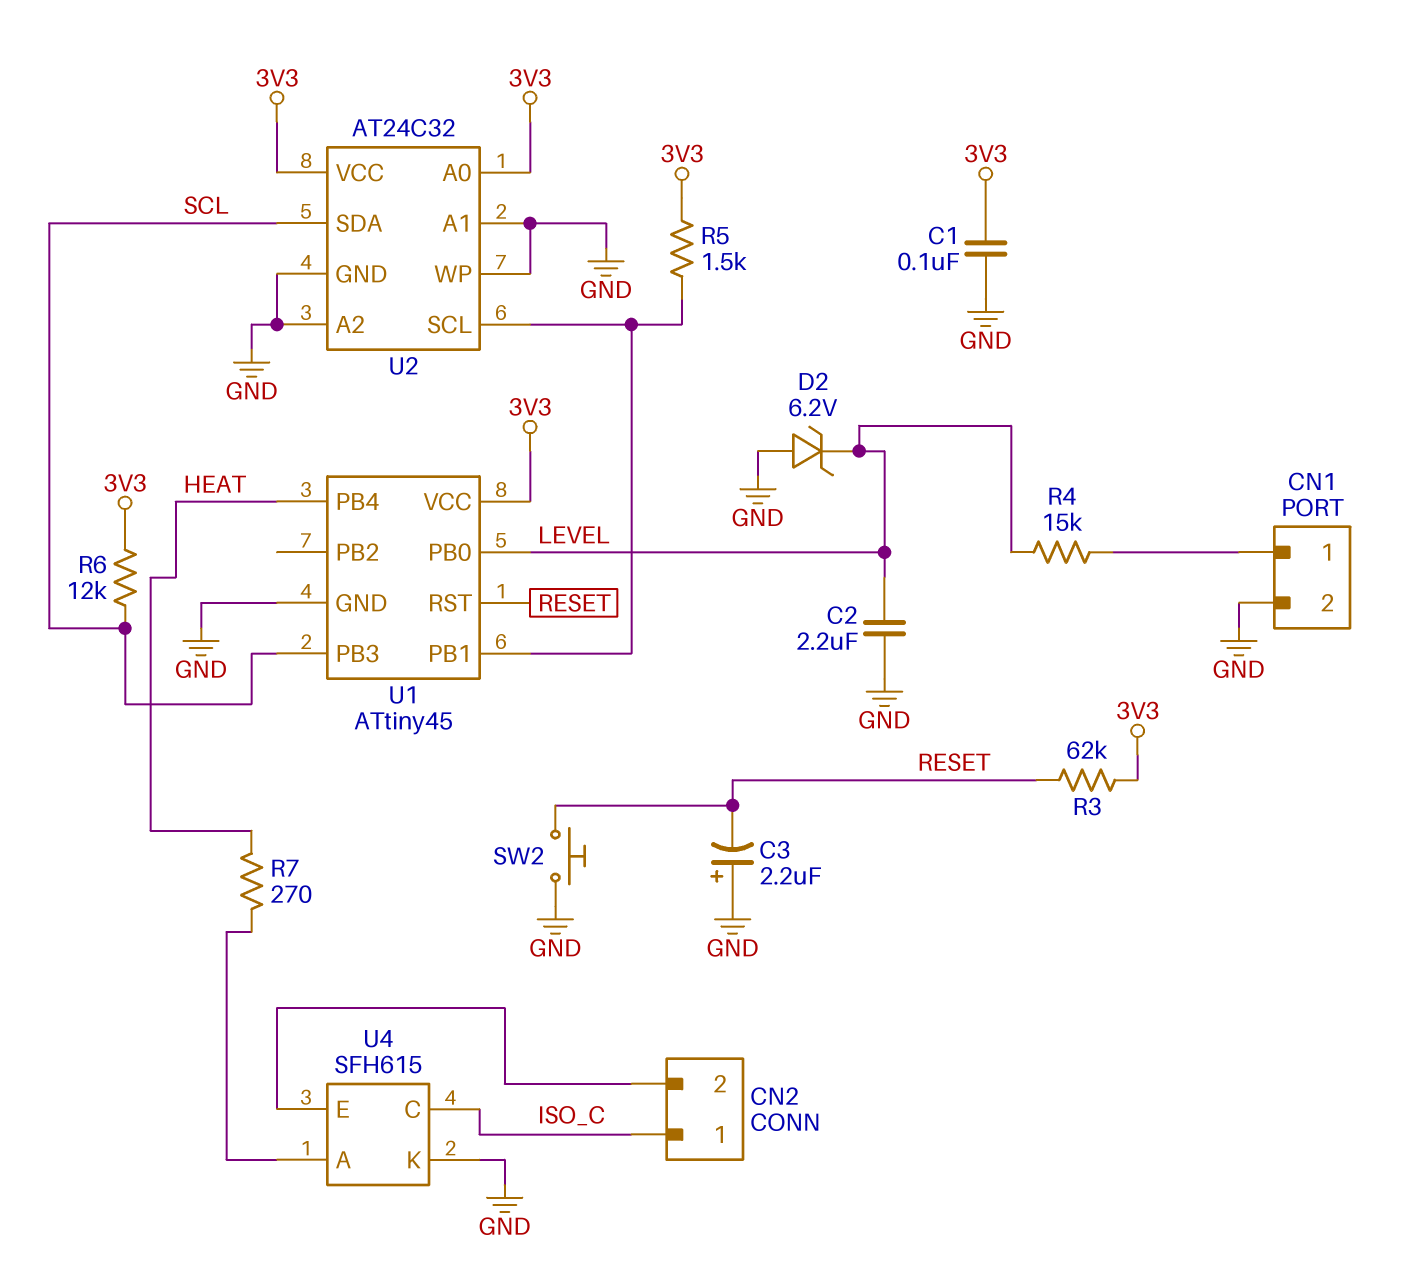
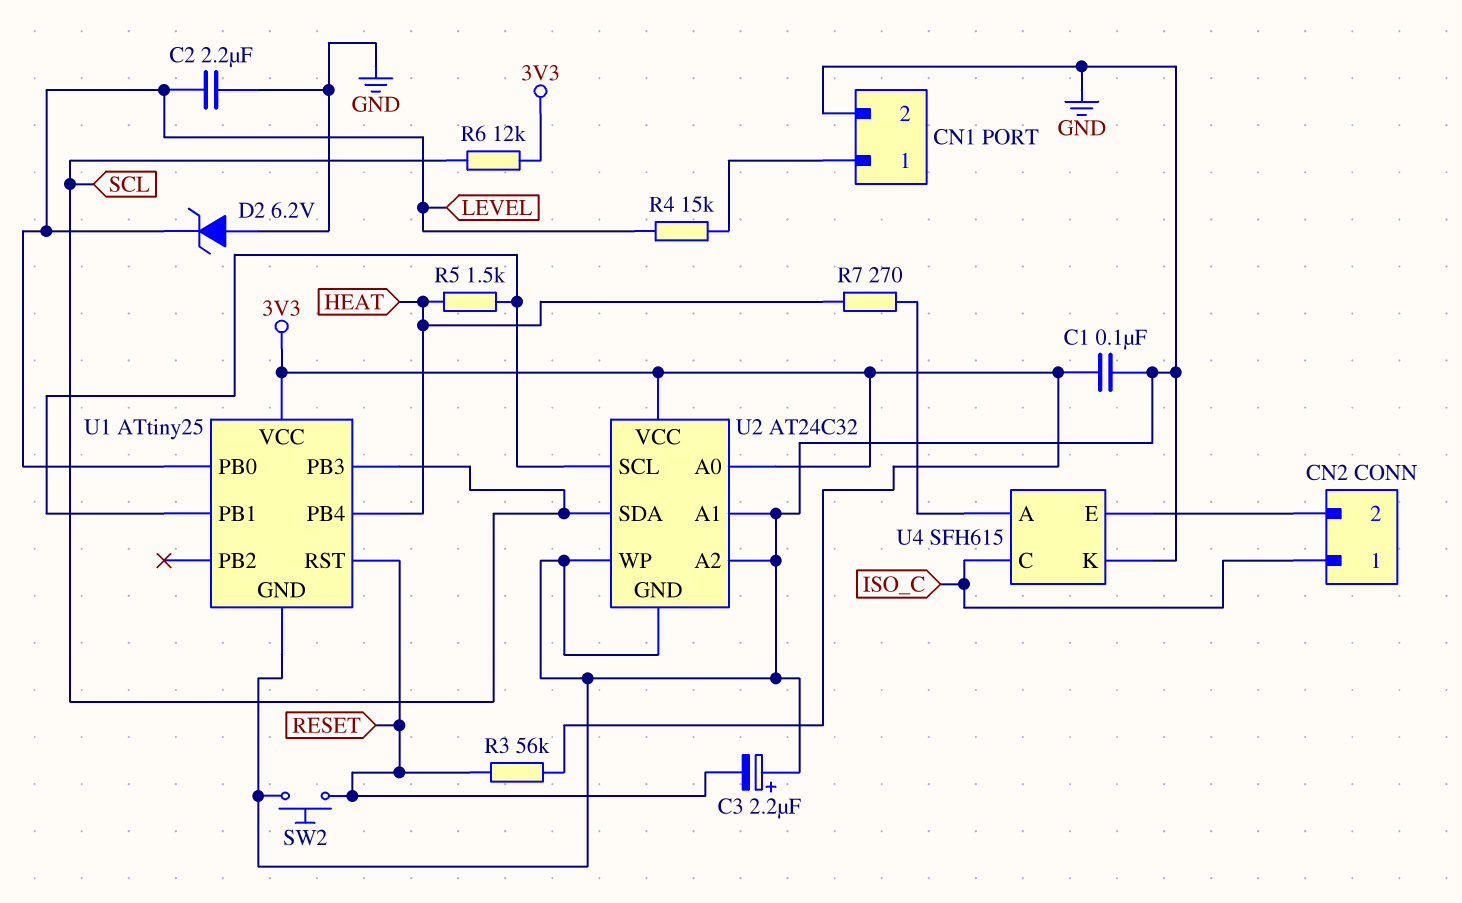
R3: 62k (3V3, RESET) -> 56k (3V3, RESET)
R5: 1.5k (3V3, U1/PB1) -> 1.5k (HEAT, U1/PB1)
U1: ATtiny45 -> ATtiny25

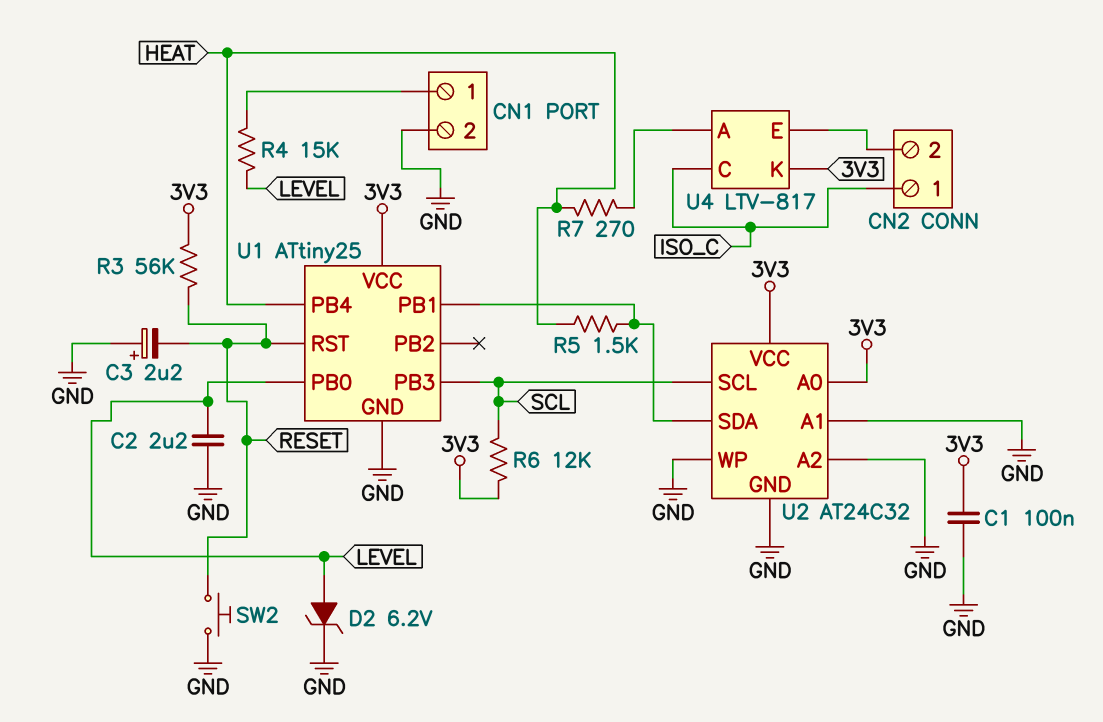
D2: zener 6.2V (A GND, K LEVEL) -> zener 6.2V (A LEVEL, K GND)
U2 pin SCL: U1/PB1 -> SCL
U2 pin SDA: SCL -> U1/PB1
U4: SFH615 -> LTV-817
U4 pin K: GND -> 3V3

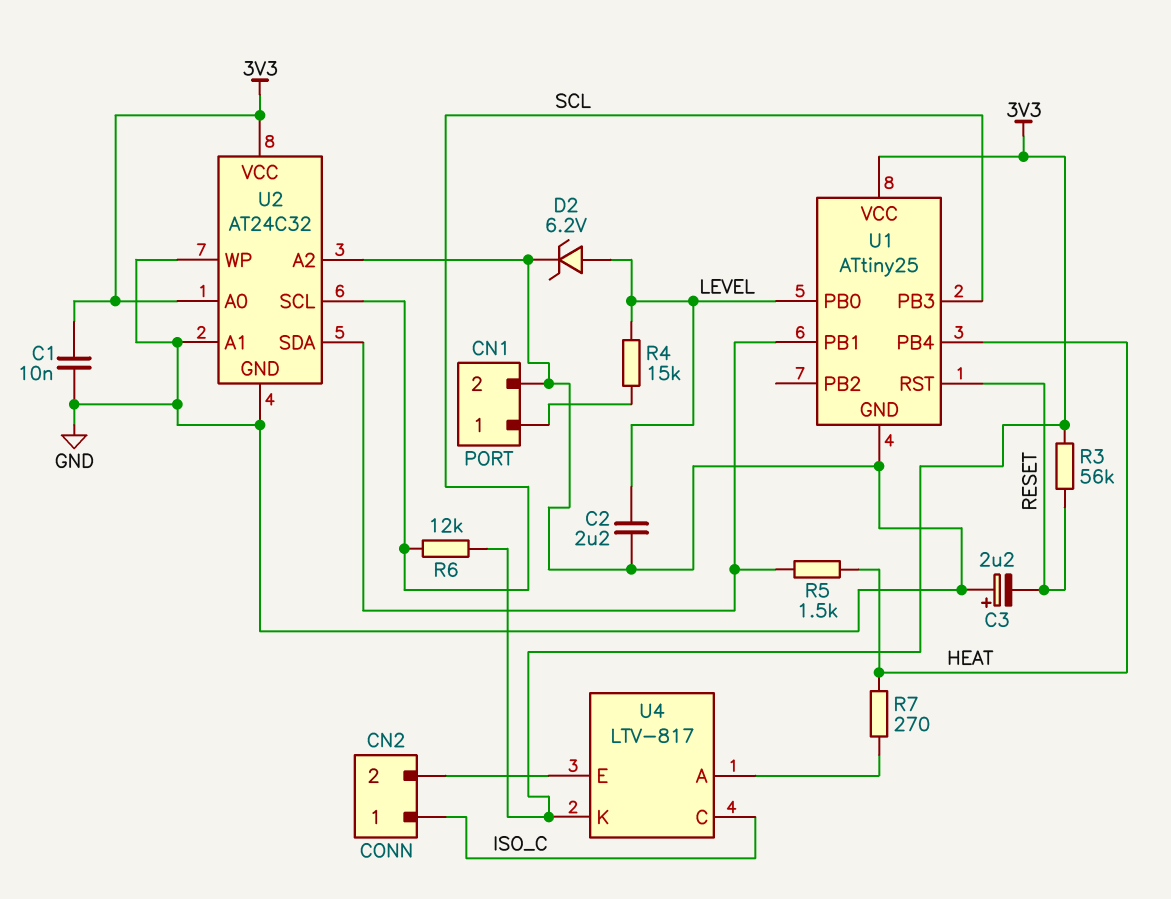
C1: 100nF (3V3, GND) -> 10nF (3V3, GND)
SW2: button (GND, RESET) -> none

